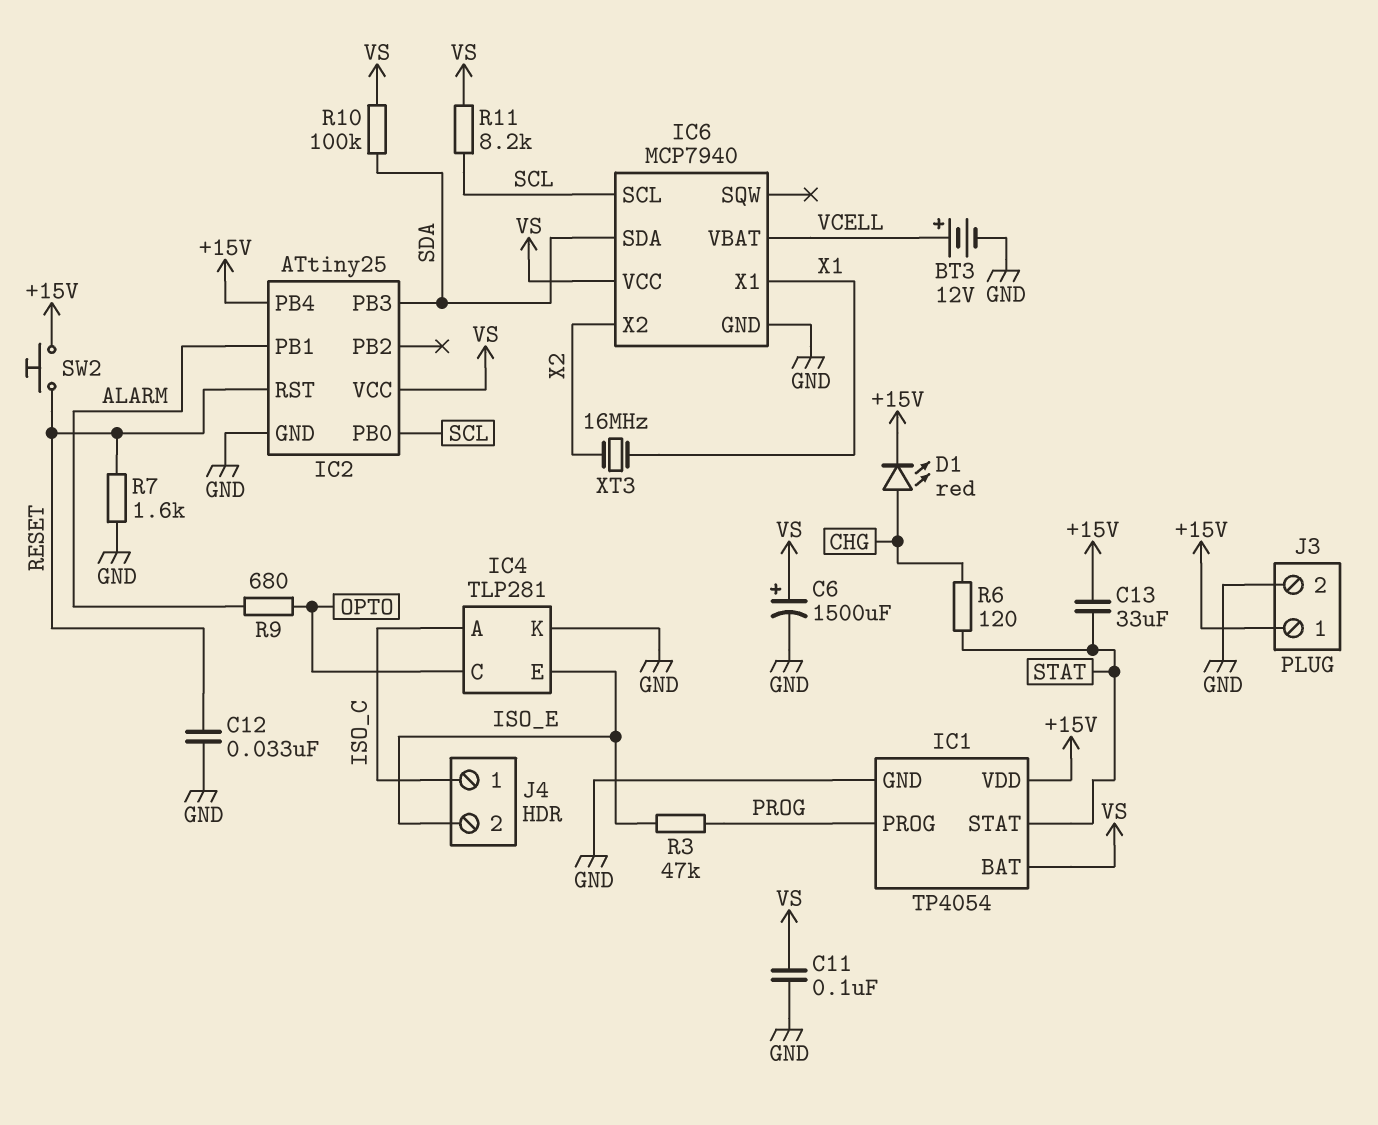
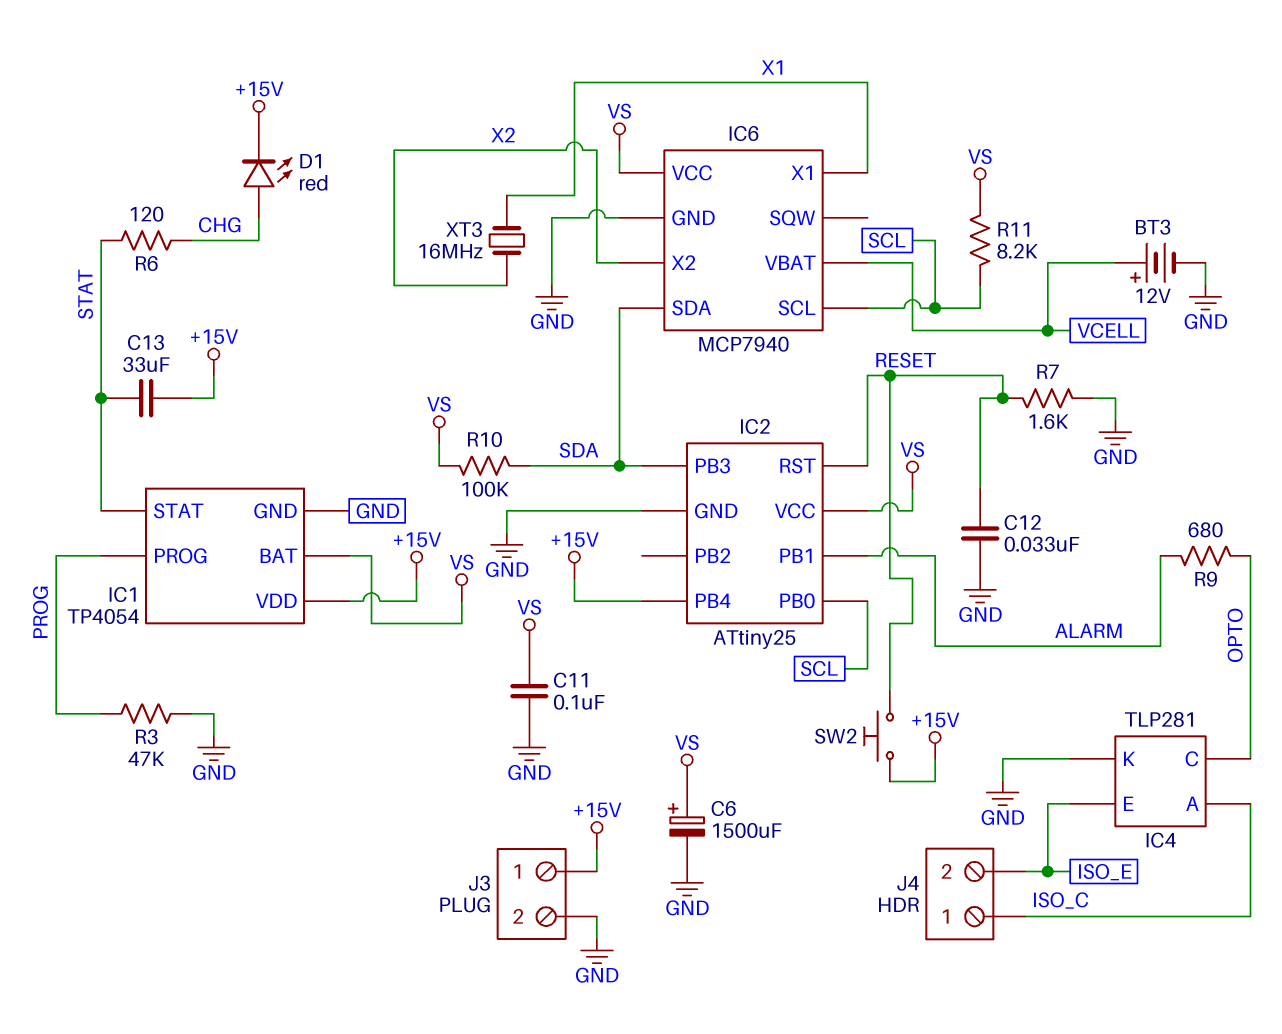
R3: 47k (ISO_E, PROG) -> 47k (GND, PROG)

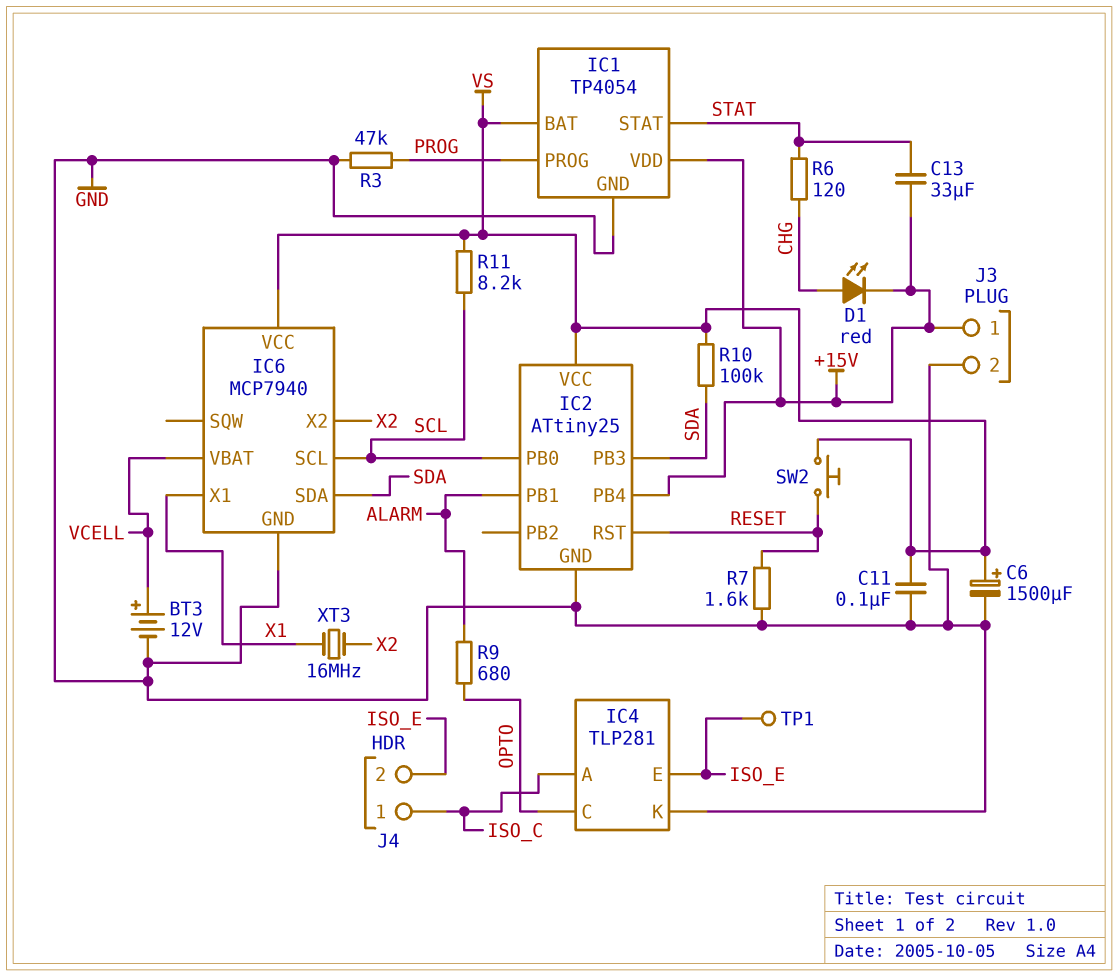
C12: 33nF (GND, RESET) -> none
SW2: button (+15V, RESET) -> button (RESET, VS)
TP1: none -> test point (ISO_E)

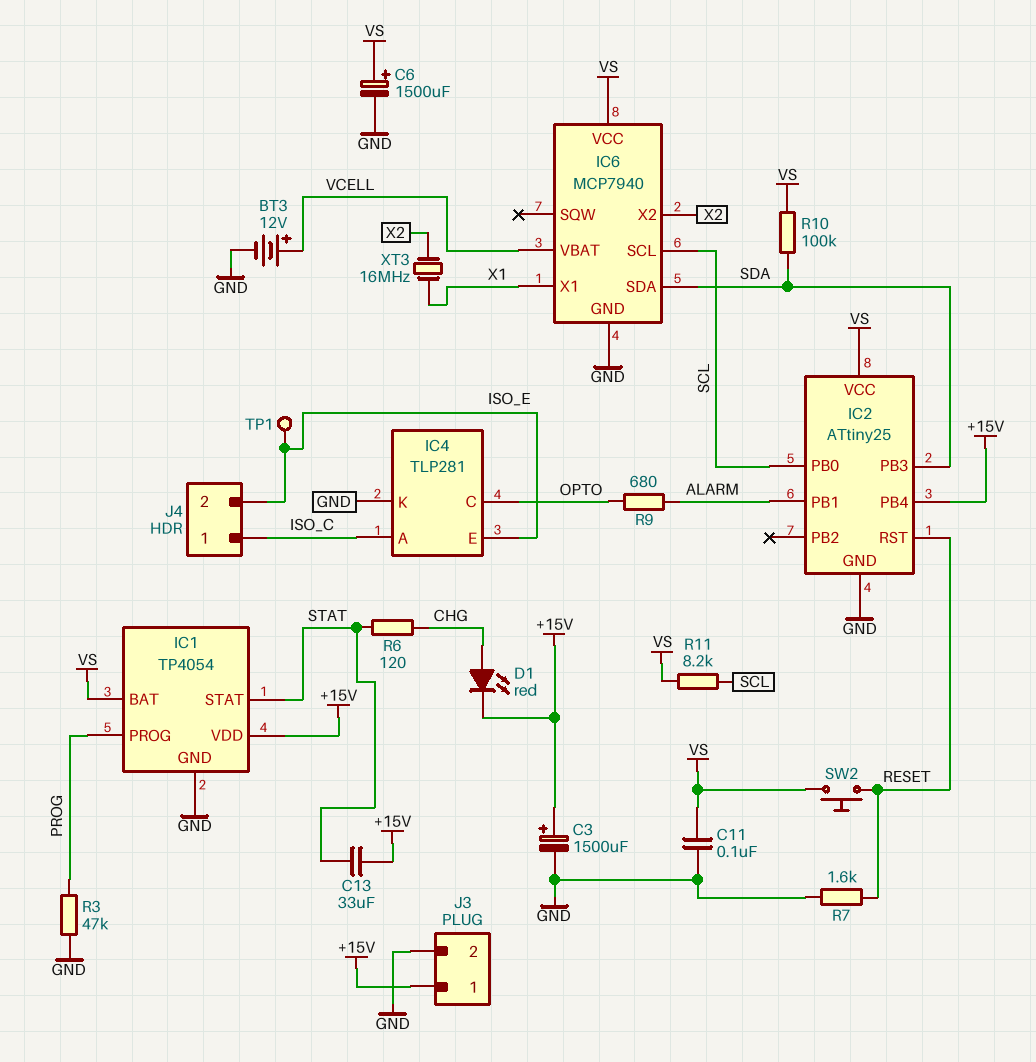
C3: none -> 1500uF (plus +15V, minus GND)

